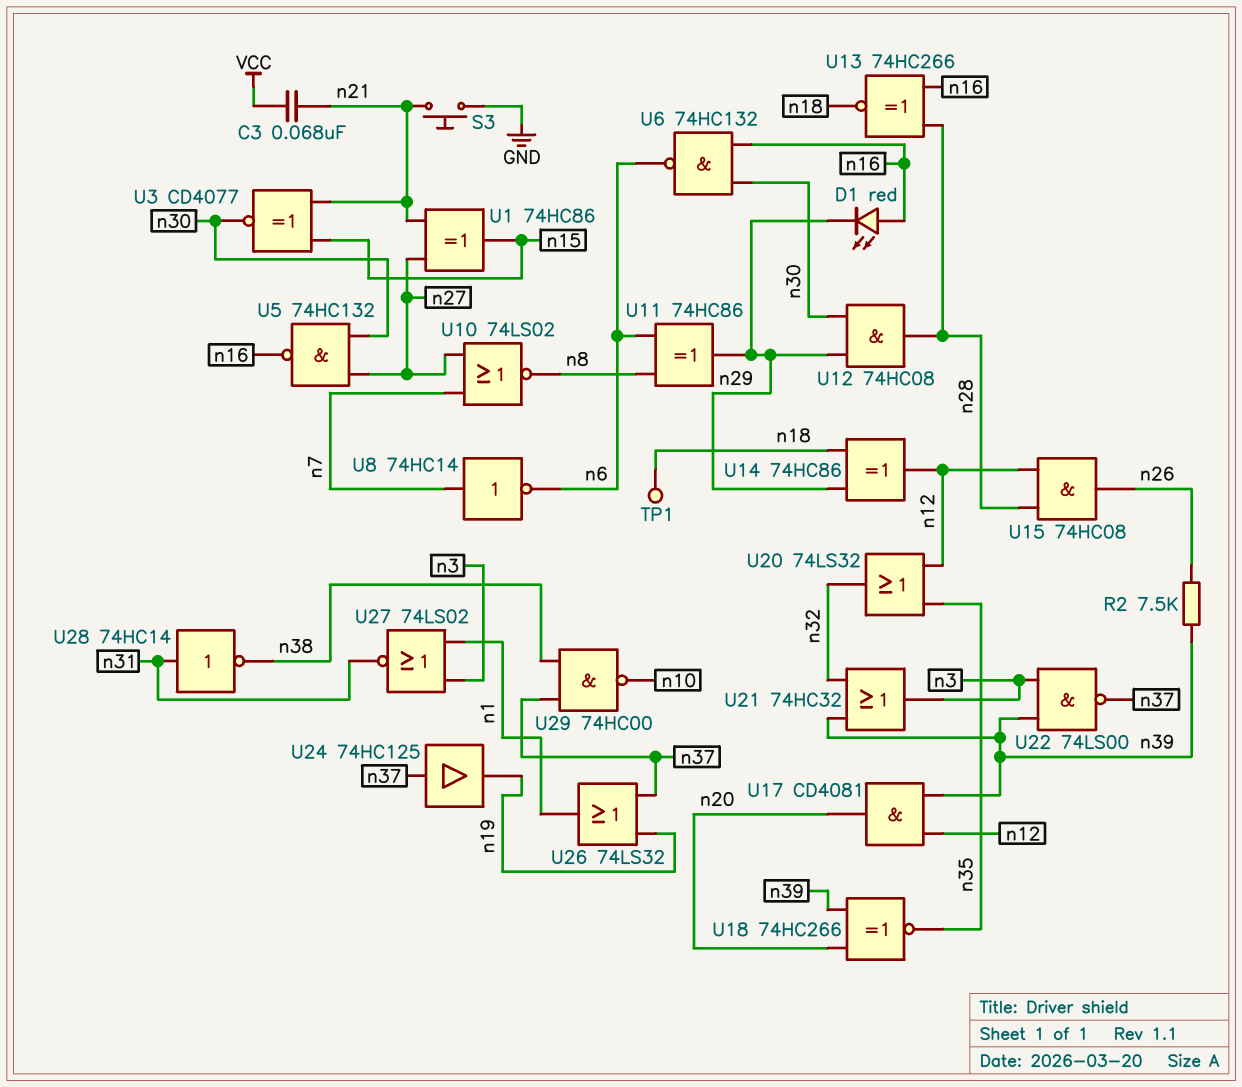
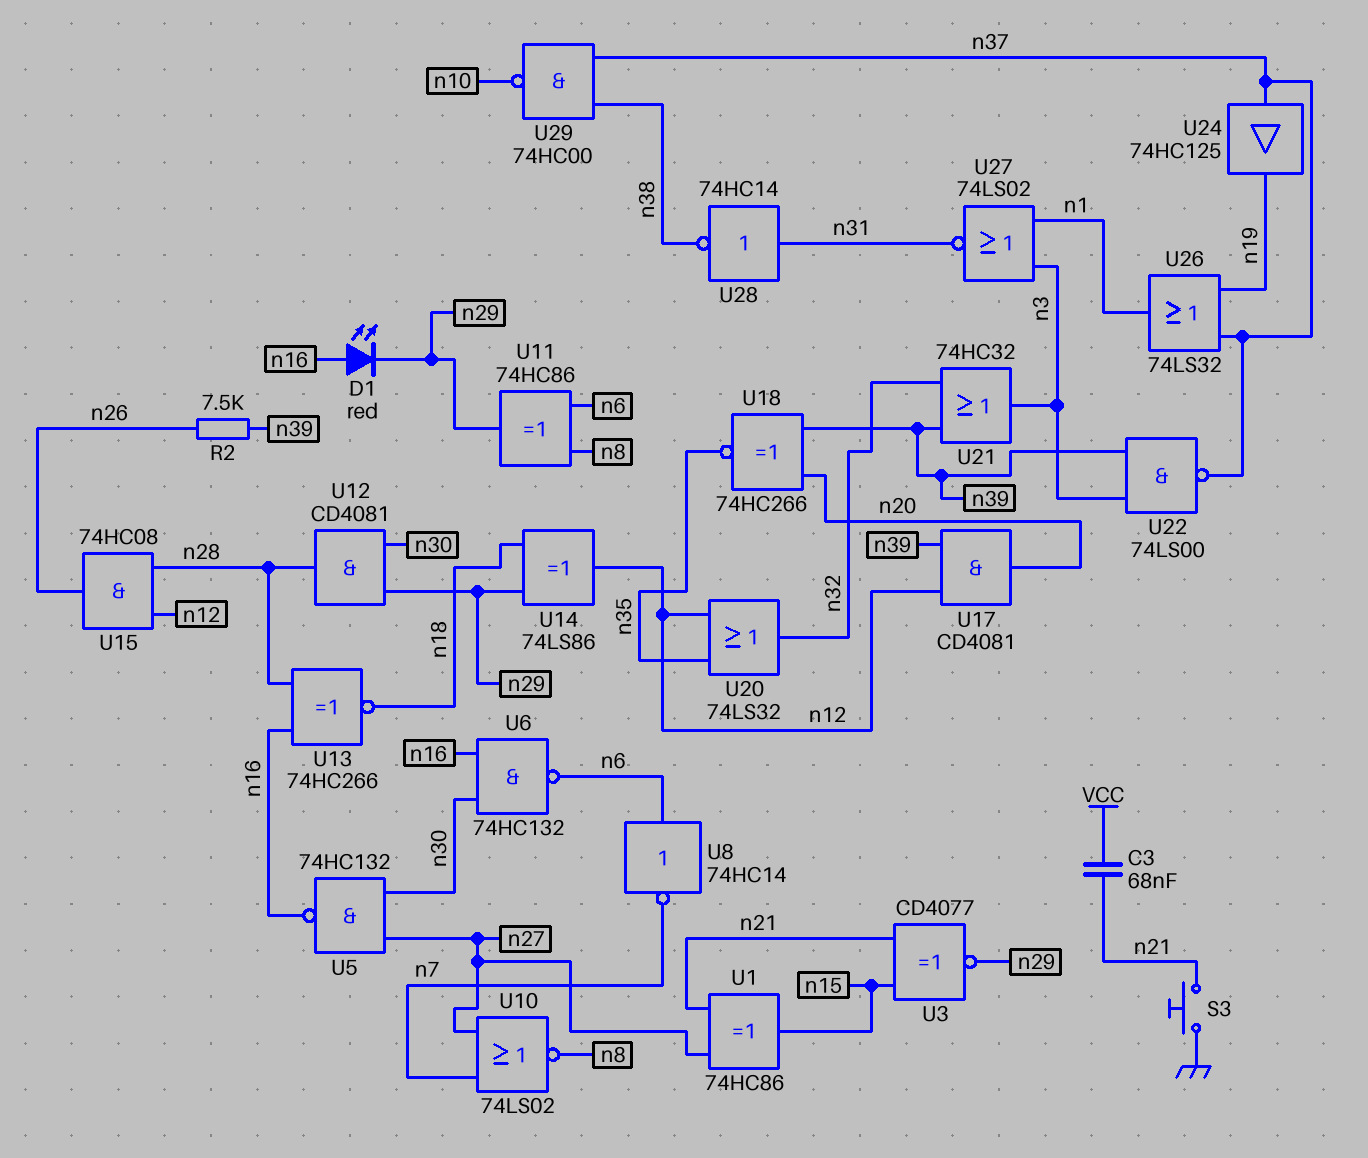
TP1: test point (n18) -> none
U3: XNOR CD4077 (in n15, in n21, out n30) -> XNOR CD4077 (in n15, in n21, out n29)
U8: NOT 74HC14 (in n7, out n6) -> NOT 74HC14 (in n6, out n7)
U12: AND 74HC08 (in n29, in n30, out n28) -> AND CD4081 (in n29, in n30, out n28)
U14: XOR 74HC86 (in n18, in n29, out n12) -> XOR 74LS86 (in n18, in n29, out n12)

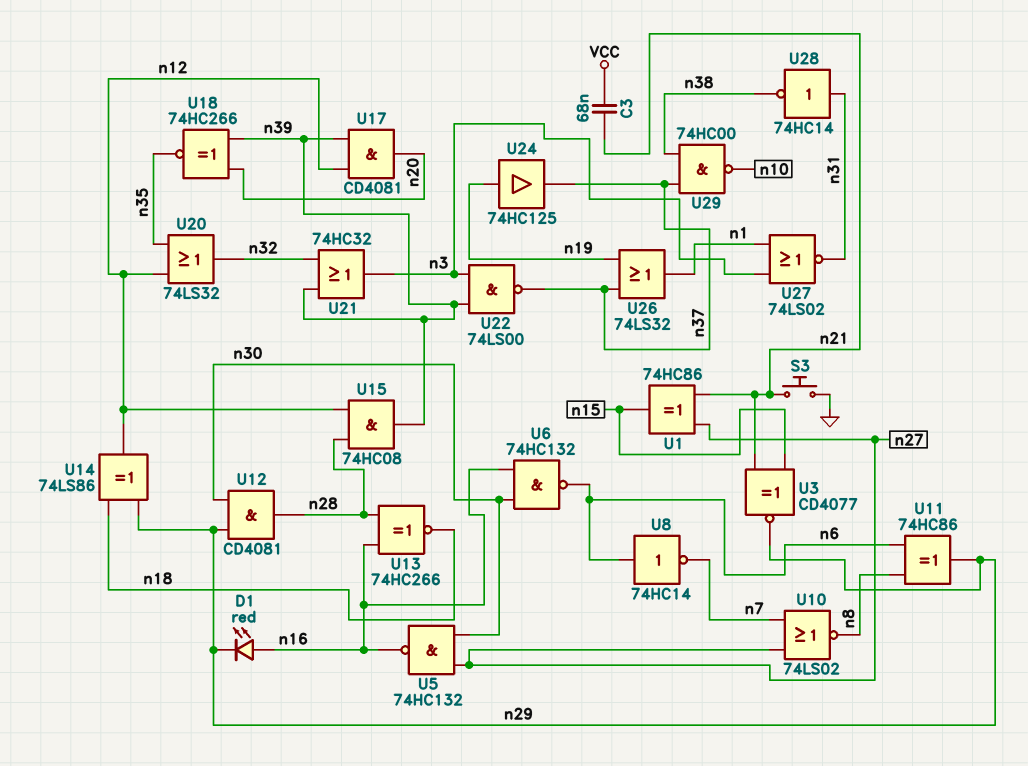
R2: 7.5k (n26, n39) -> none
U15: AND 74HC08 (in n12, in n28, out n26) -> AND 74HC08 (in n12, in n28, out n39)
U24: buffer 74HC125 (in n37, out n19) -> buffer 74HC125 (in n19, out n37)

